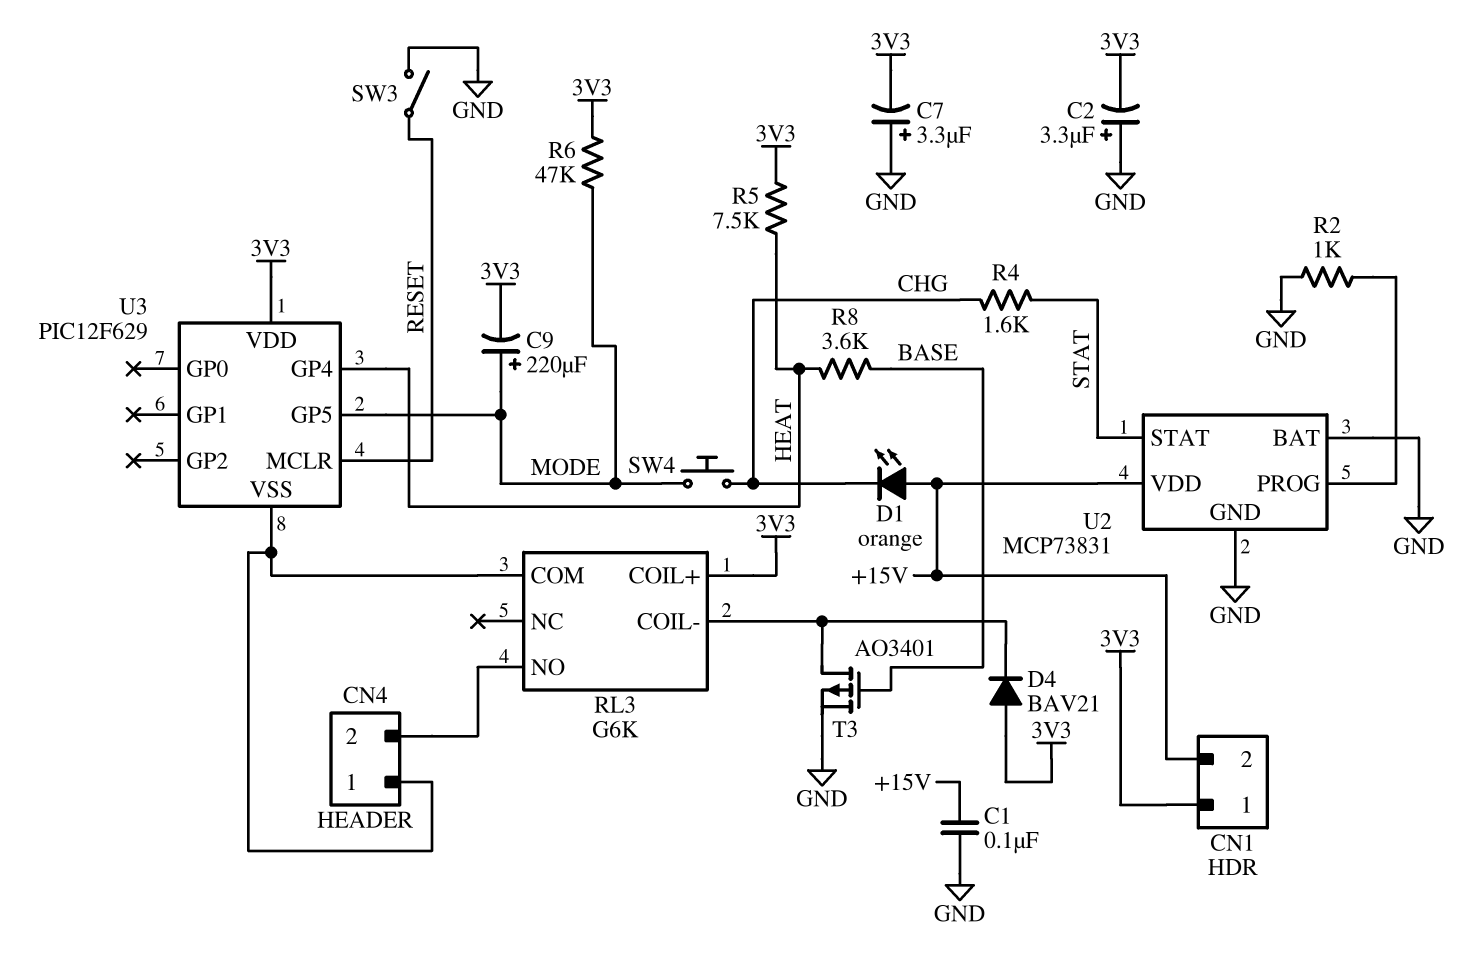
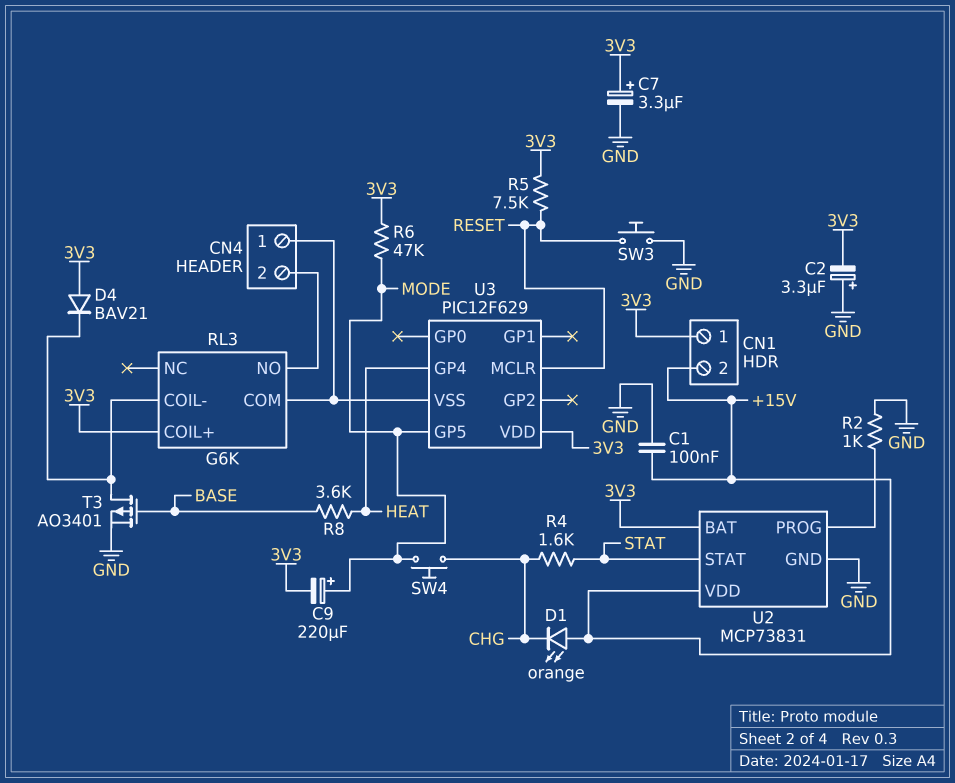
C7: 3.3uF (plus GND, minus 3V3) -> 3.3uF (plus 3V3, minus GND)
R5: 7.5k (3V3, HEAT) -> 7.5k (3V3, RESET)
SW3: switch (GND, RESET) -> button (GND, RESET)
U2 pin BAT: GND -> 3V3

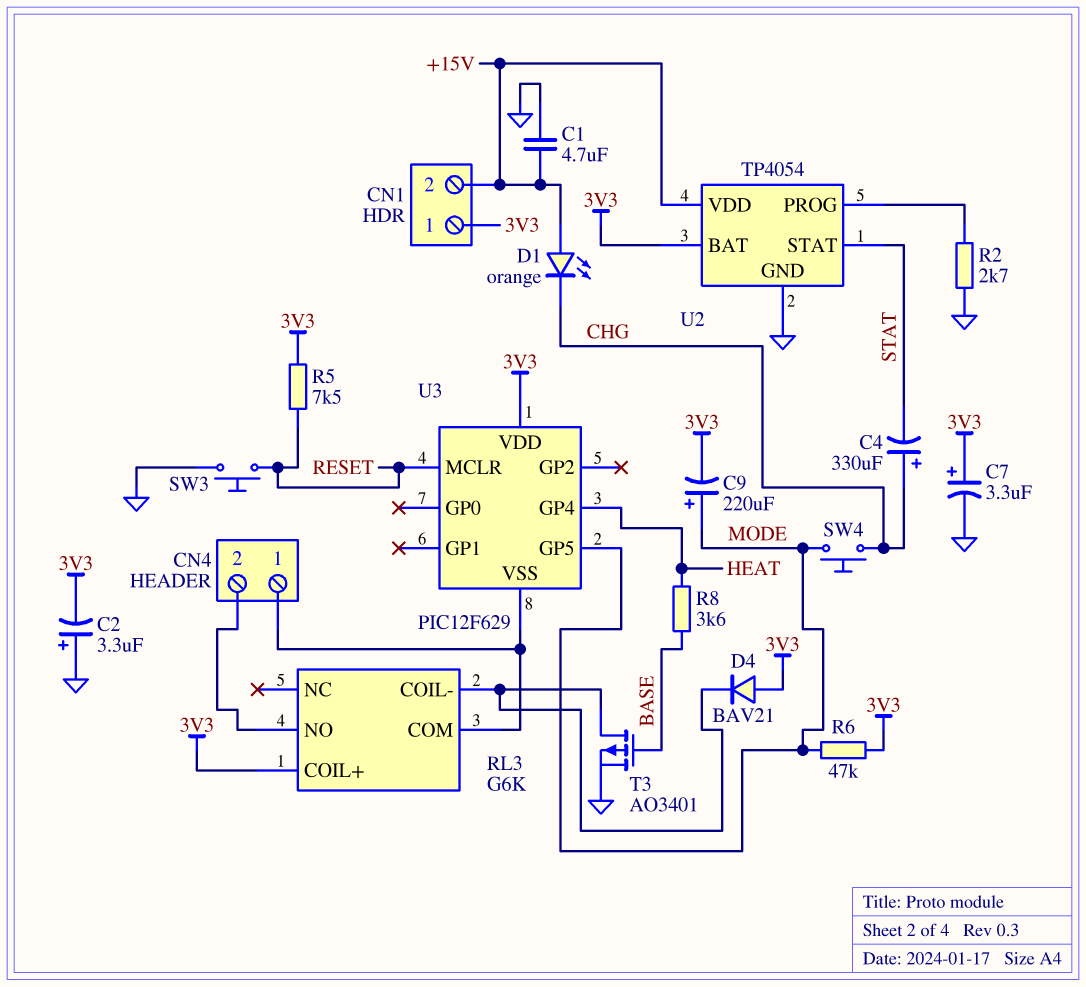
C1: 100nF (+15V, GND) -> 4.7uF (+15V, GND)
C4: none -> 330uF (plus CHG, minus STAT)
R2: 1k (GND, U2/PROG) -> 2.7k (GND, U2/PROG)
R4: 1.6k (CHG, STAT) -> none
U2: MCP73831 -> TP4054

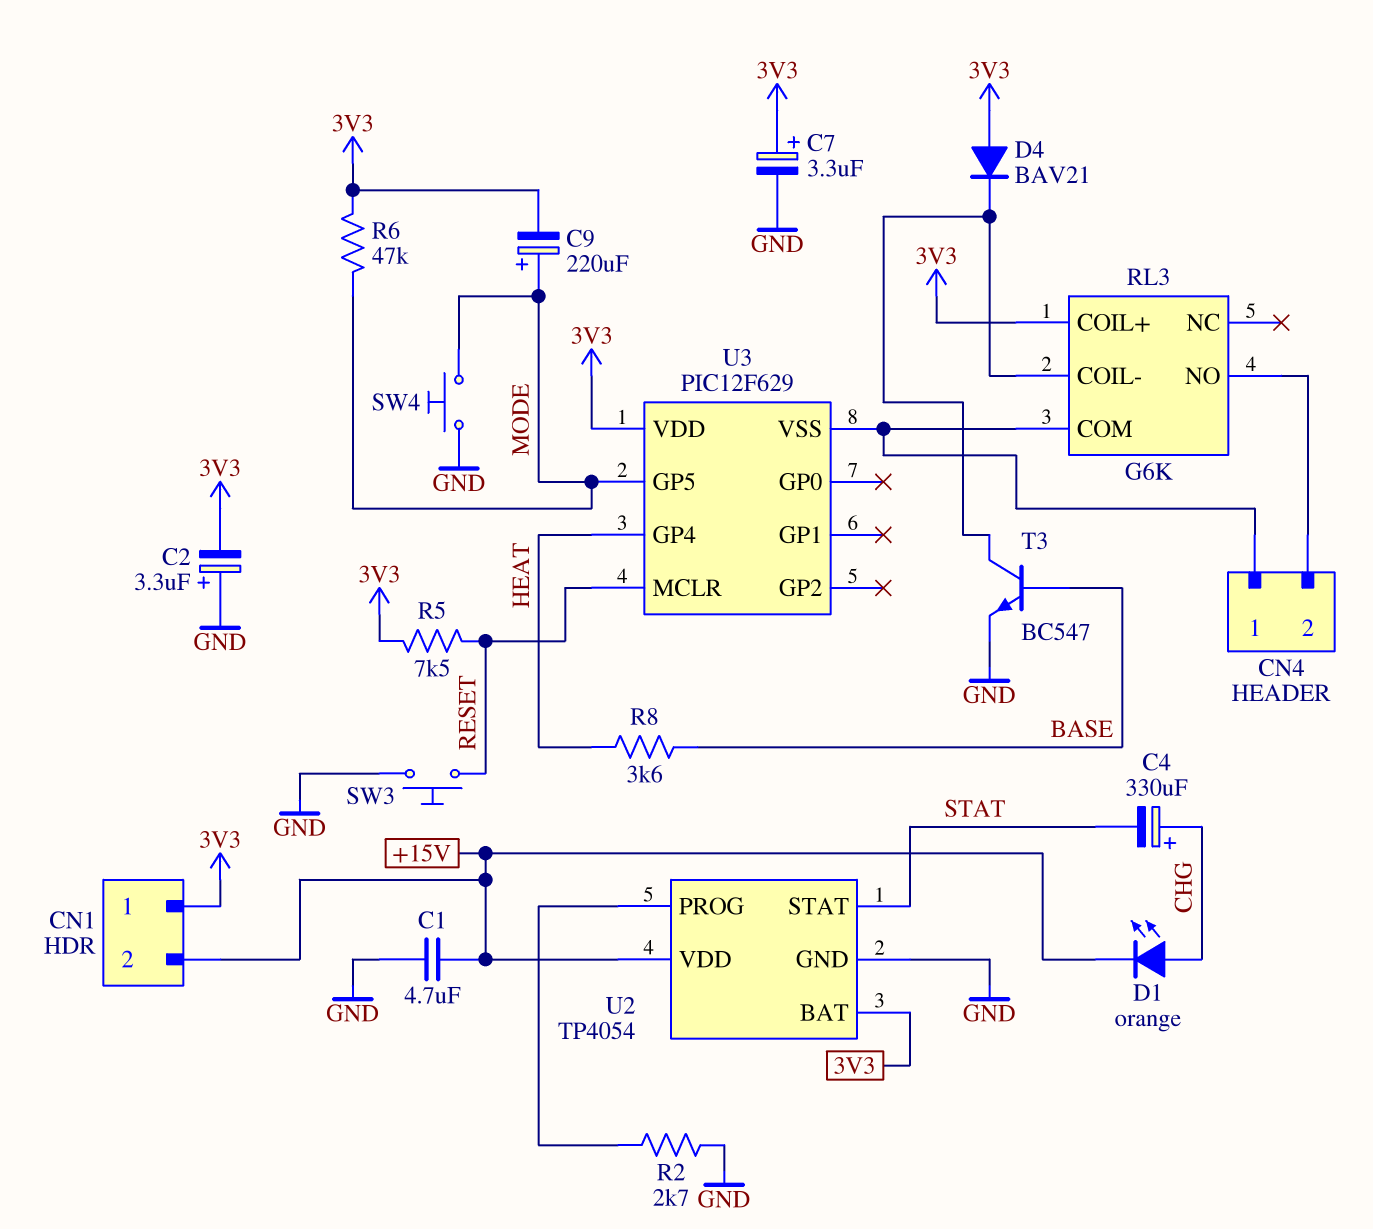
D1: LED orange (A +15V, K CHG) -> LED orange (A CHG, K +15V)
SW4: button (CHG, MODE) -> button (GND, MODE)
T3: PMOS AO3401 (G BASE, D RL3/COIL-, S GND) -> NPN BC547 (B BASE, C RL3/COIL-, E GND)

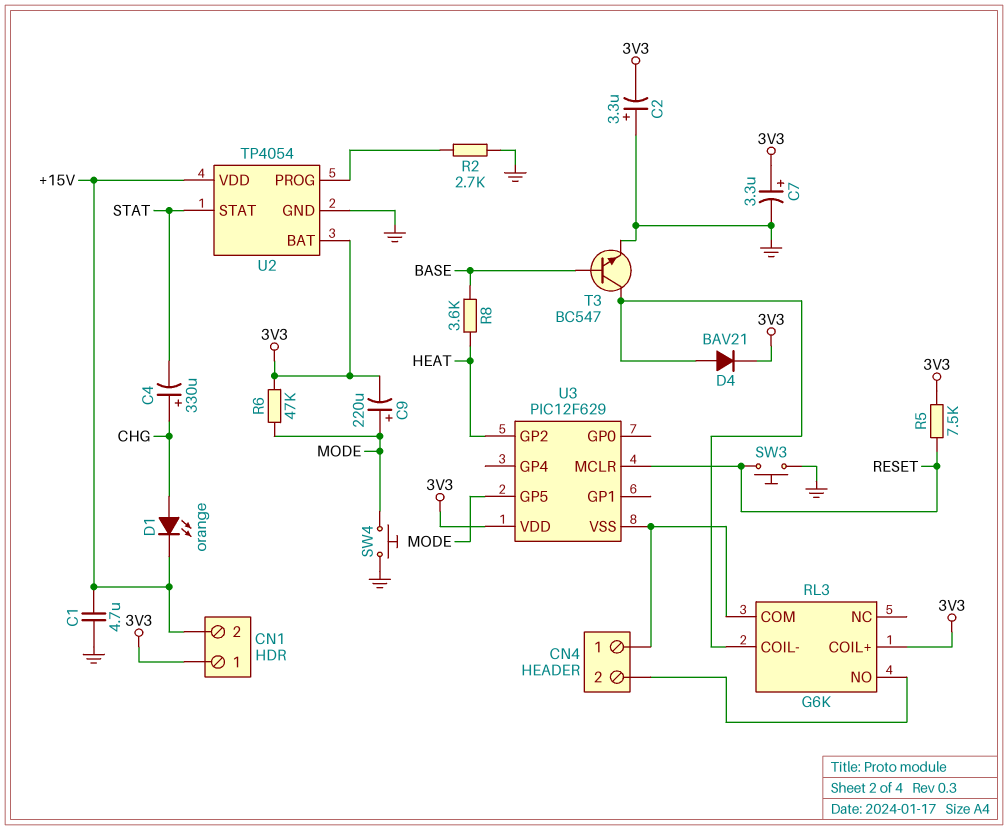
D4: diode BAV21 (A 3V3, K RL3/COIL-) -> diode BAV21 (A RL3/COIL-, K 3V3)
U3 pin GP2: none -> HEAT
U3 pin GP4: HEAT -> none

